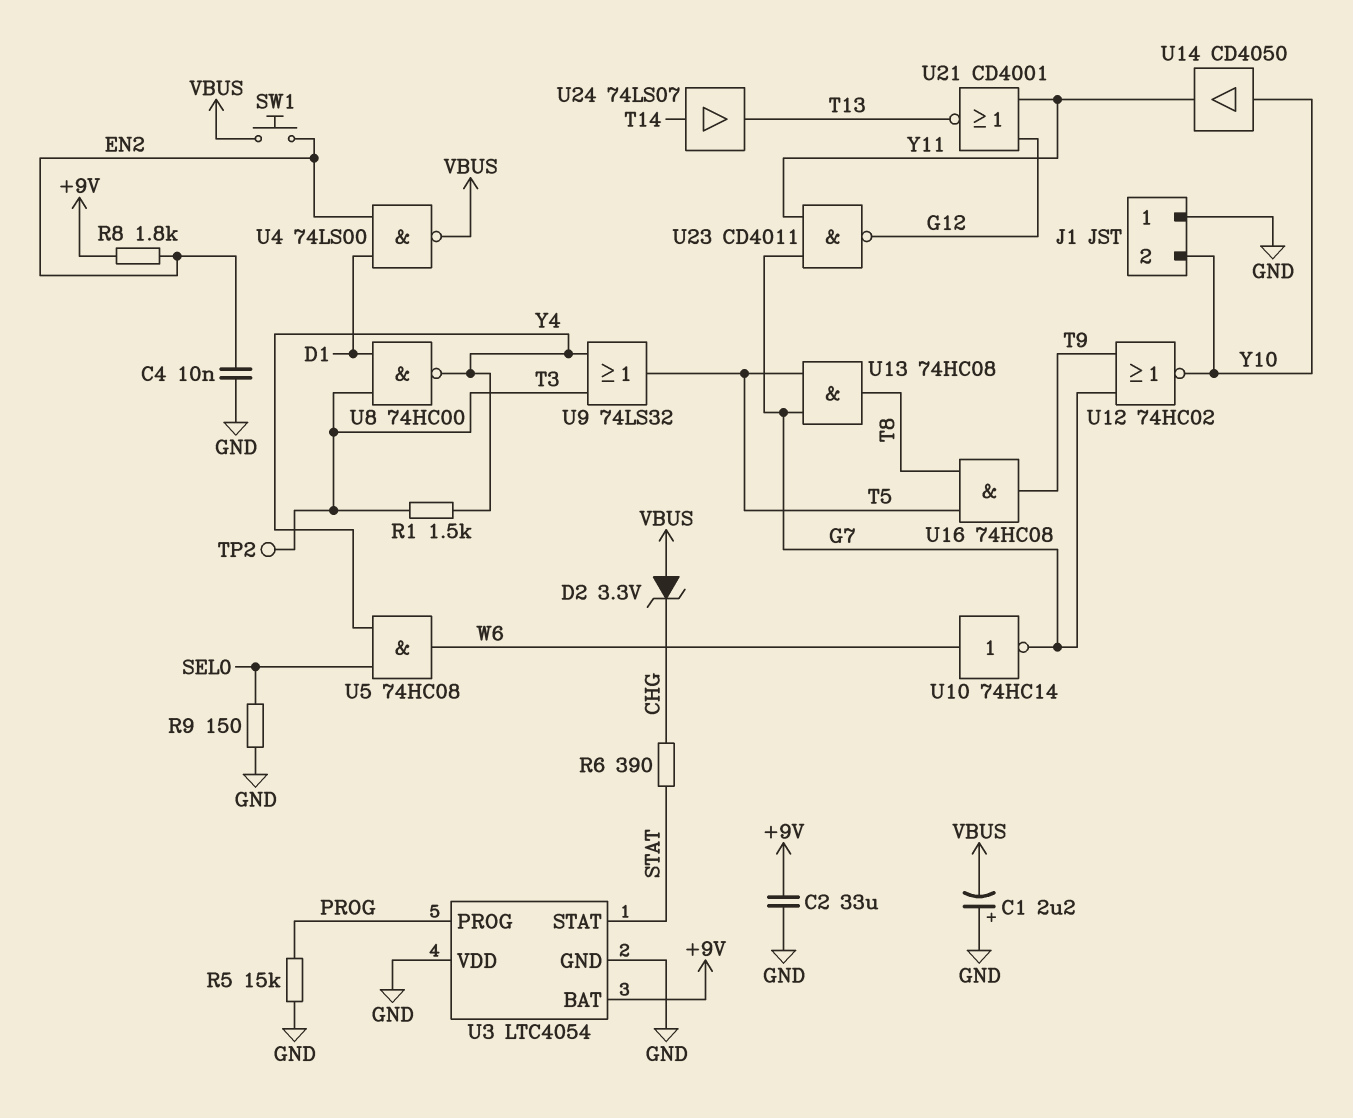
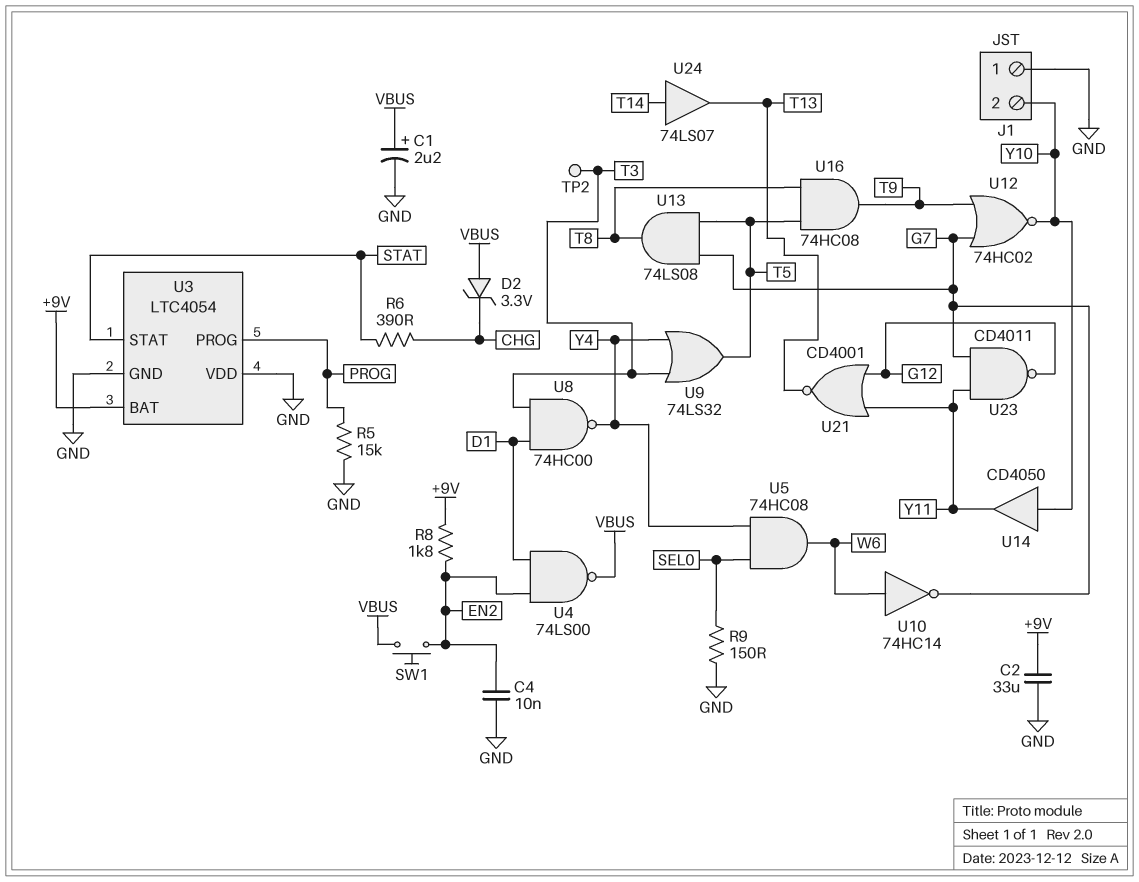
C1: 2.2uF (plus GND, minus VBUS) -> 2.2uF (plus VBUS, minus GND)
R1: 1.5k (T3, Y4) -> none
U13: AND 74HC08 (in G7, in T5, out T8) -> AND 74LS08 (in G7, in T5, out T8)

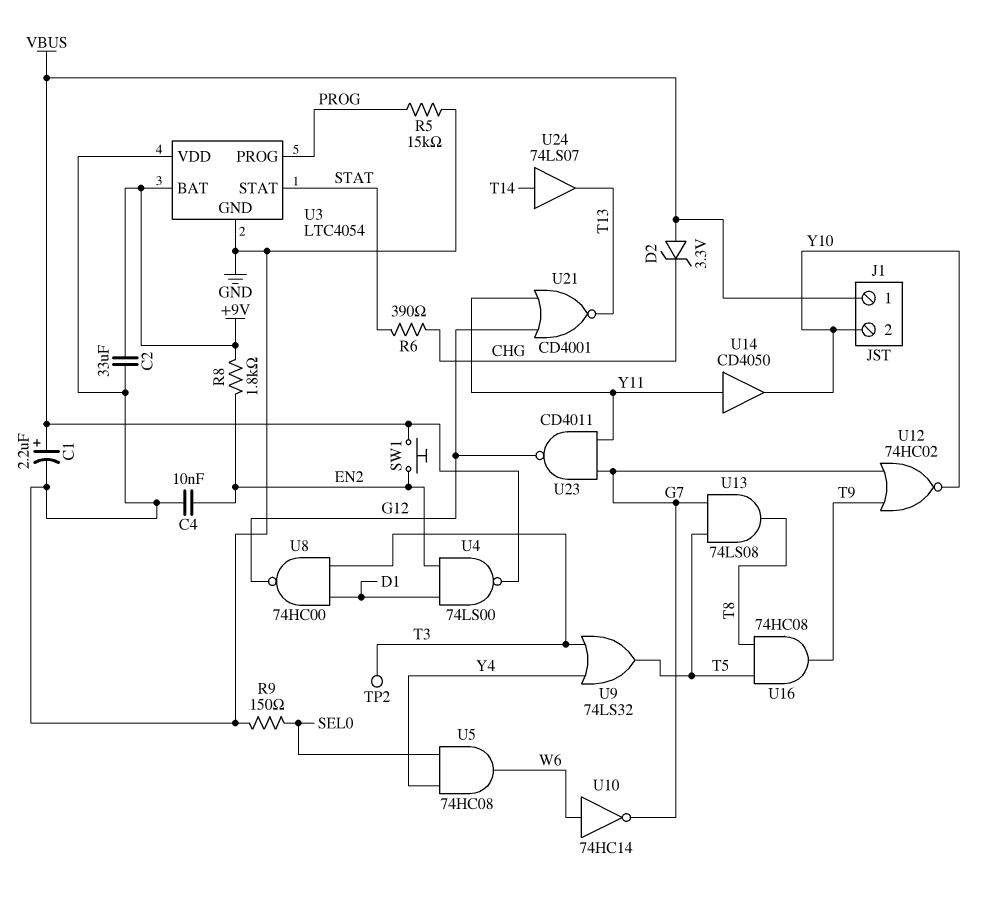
J1 pin 1: GND -> VBUS
U8: NAND 74HC00 (in D1, in T3, out Y4) -> NAND 74HC00 (in D1, in T3, out G12)
U14: buffer CD4050 (in Y10, out Y11) -> buffer CD4050 (in Y11, out Y10)

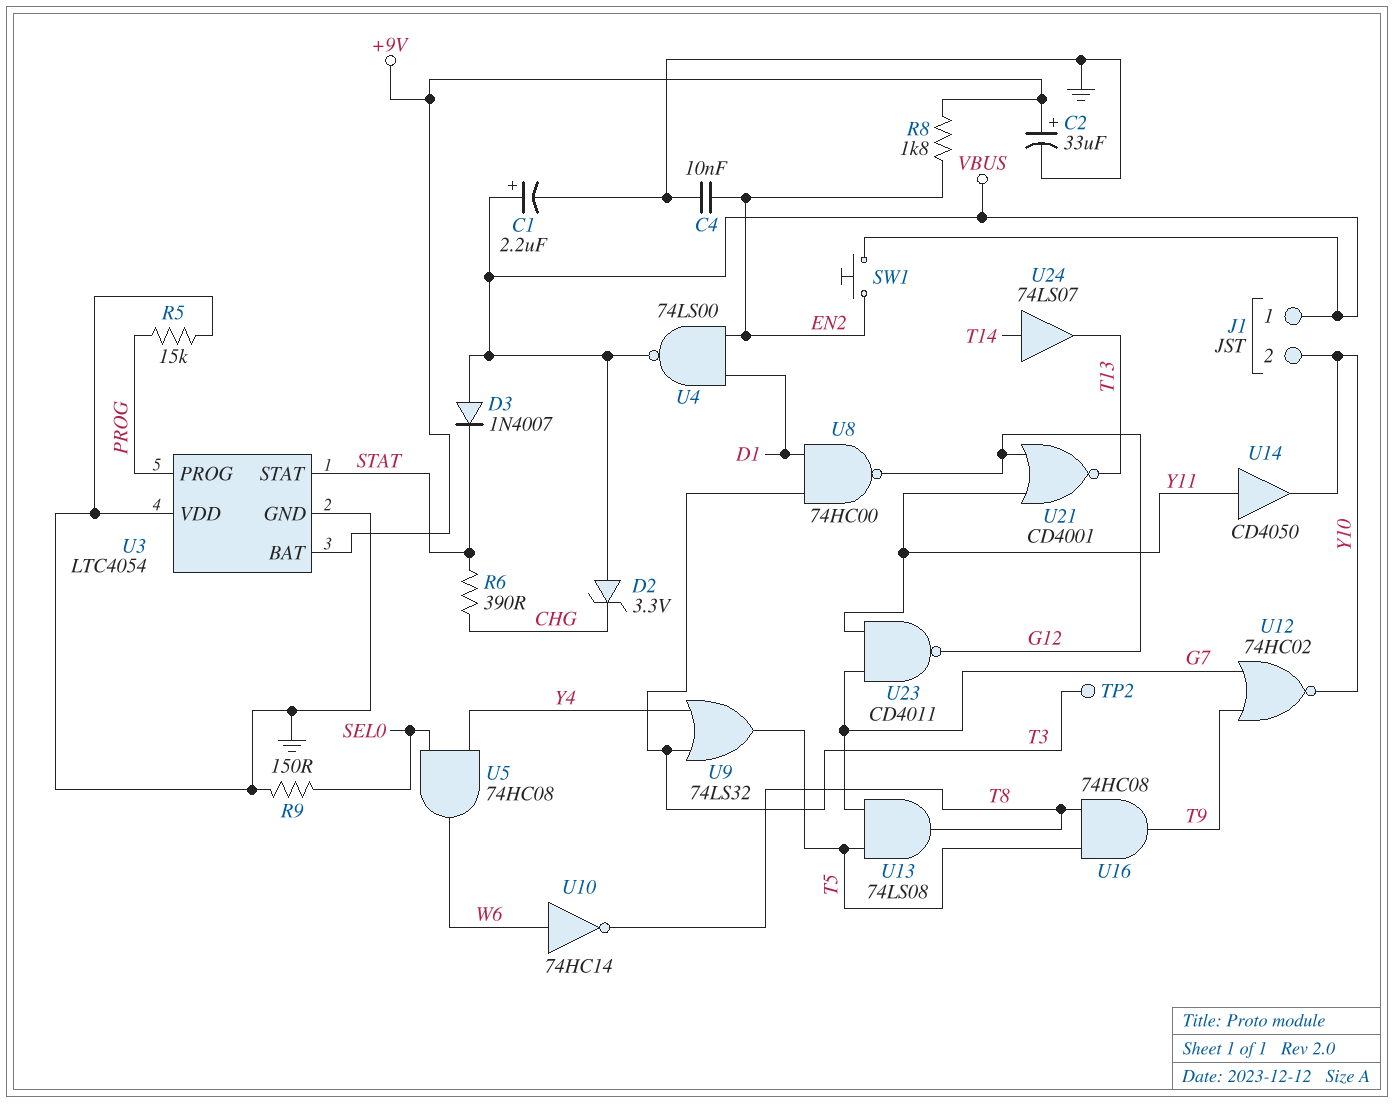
C2: 33uF (+9V, GND) -> 33uF (plus +9V, minus GND)
D3: none -> diode 1N4007 (A VBUS, K STAT)
U10: NOT 74HC14 (in W6, out G7) -> NOT 74HC14 (in W6, out T8)

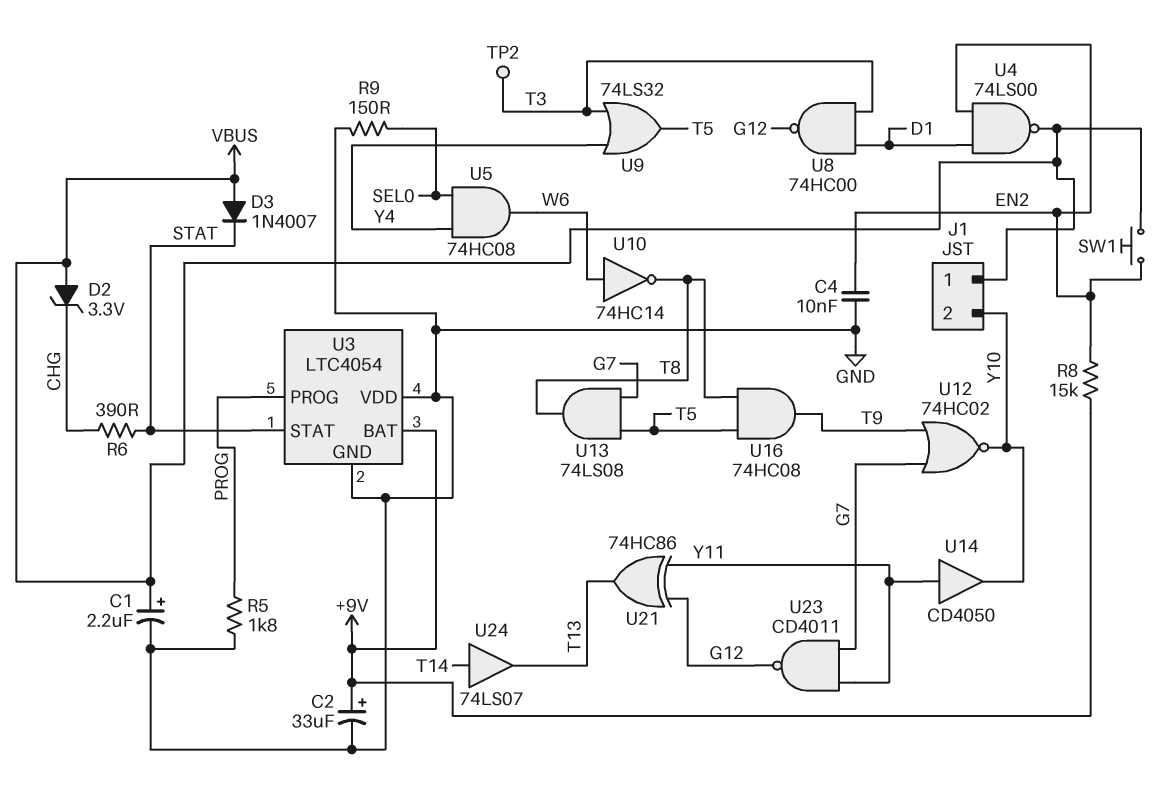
R5: 15k (GND, PROG) -> 1.8k (GND, PROG)
R8: 1.8k (+9V, EN2) -> 15k (+9V, EN2)
U21: NOR CD4001 (in G12, in Y11, out T13) -> XOR 74HC86 (in G12, in Y11, out T13)

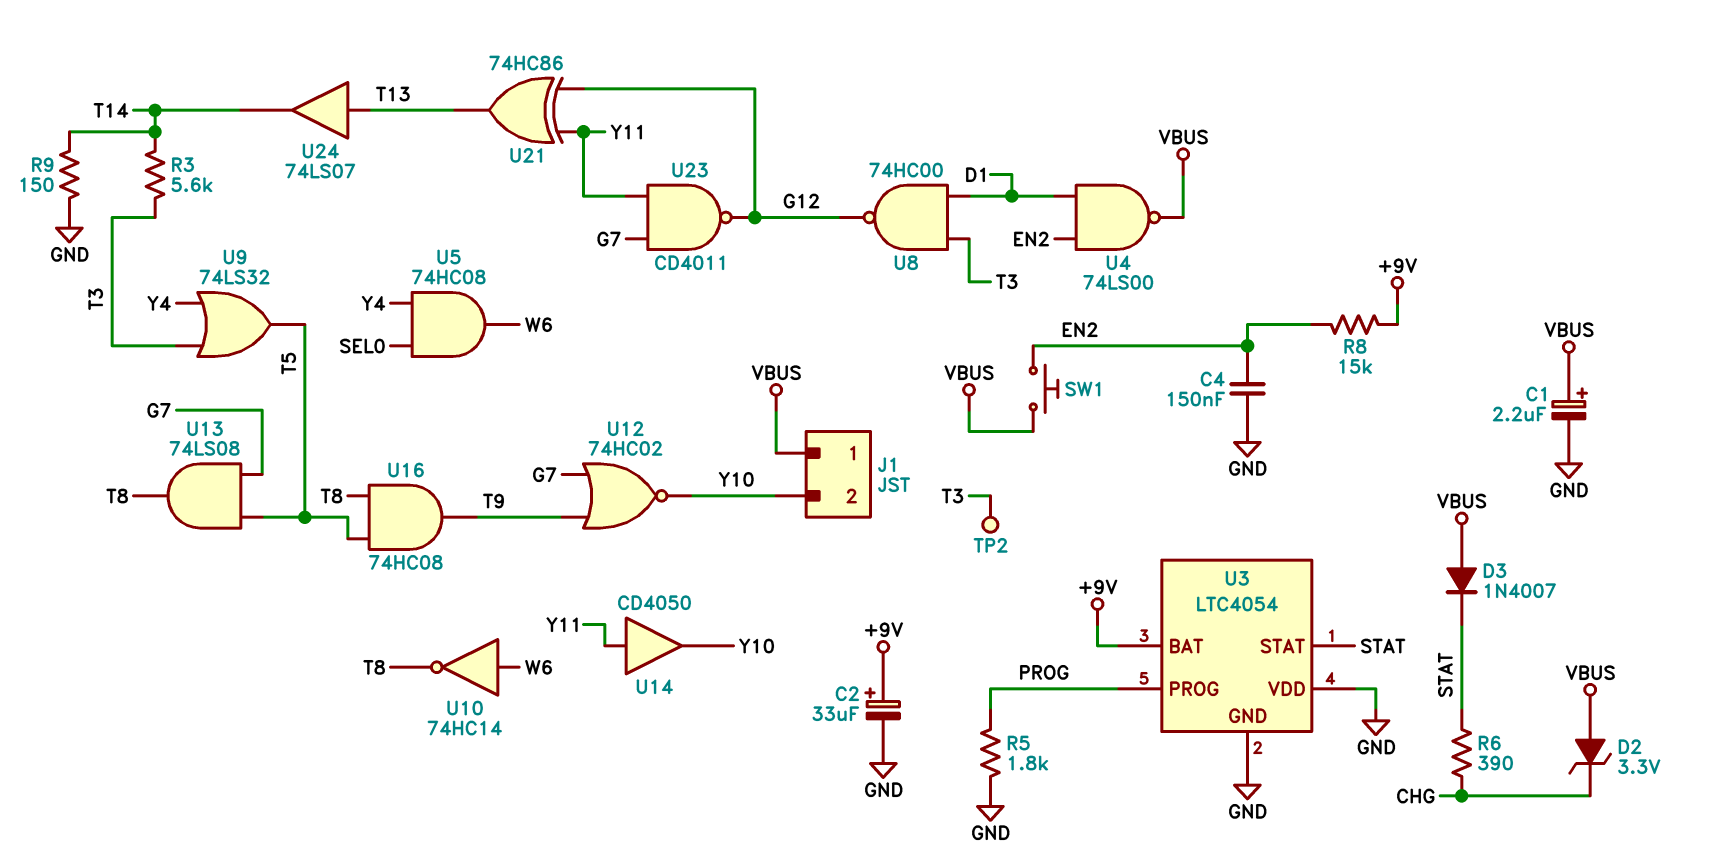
C4: 10nF (EN2, GND) -> 150nF (EN2, GND)
R3: none -> 5.6k (T3, T14)
R9: 150 (GND, SEL0) -> 150 (GND, T14)
U24: buffer 74LS07 (in T14, out T13) -> buffer 74LS07 (in T13, out T14)

